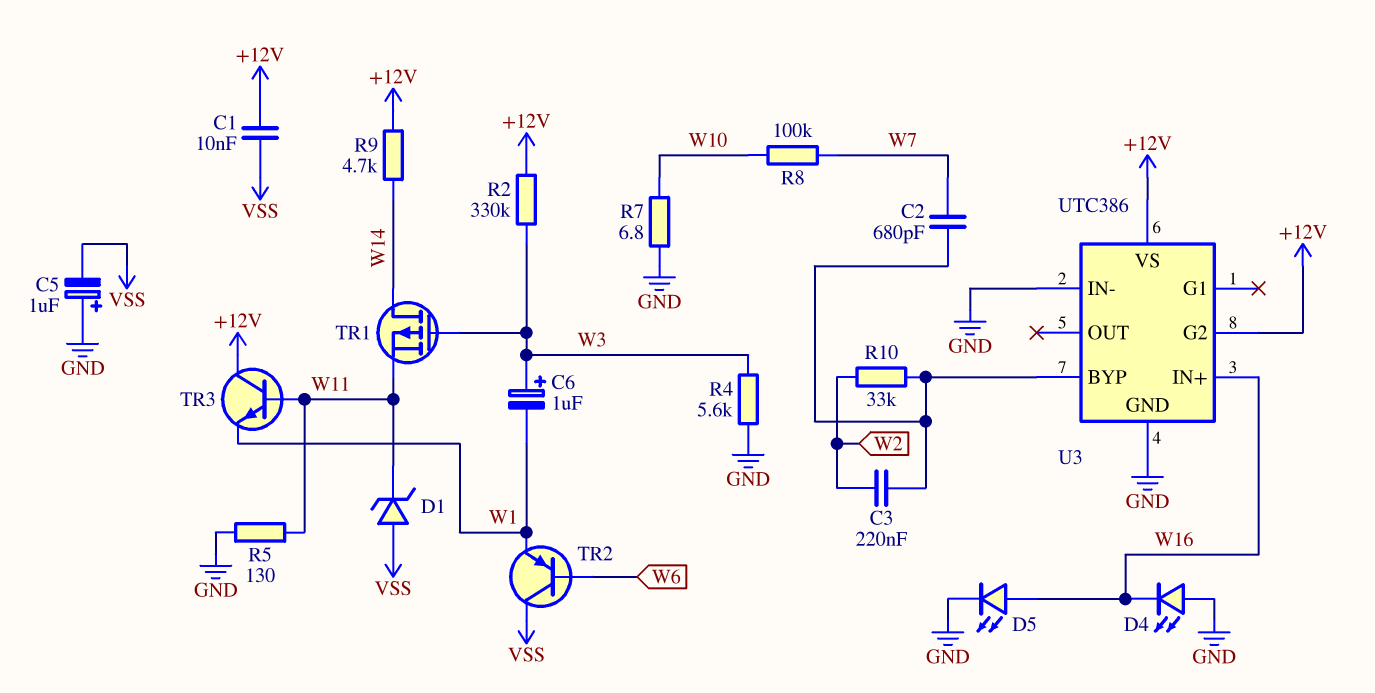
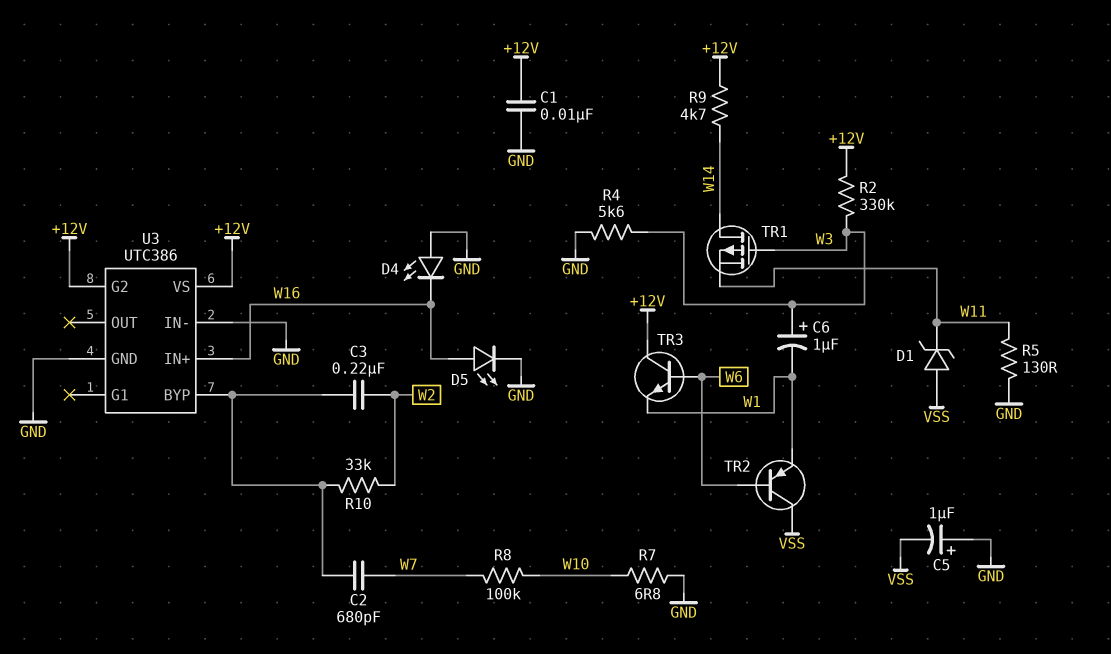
C1: 10nF (+12V, VSS) -> 10nF (+12V, GND)
TR3: NPN (B W11, C +12V, E W1) -> NPN (B W6, C +12V, E W1)

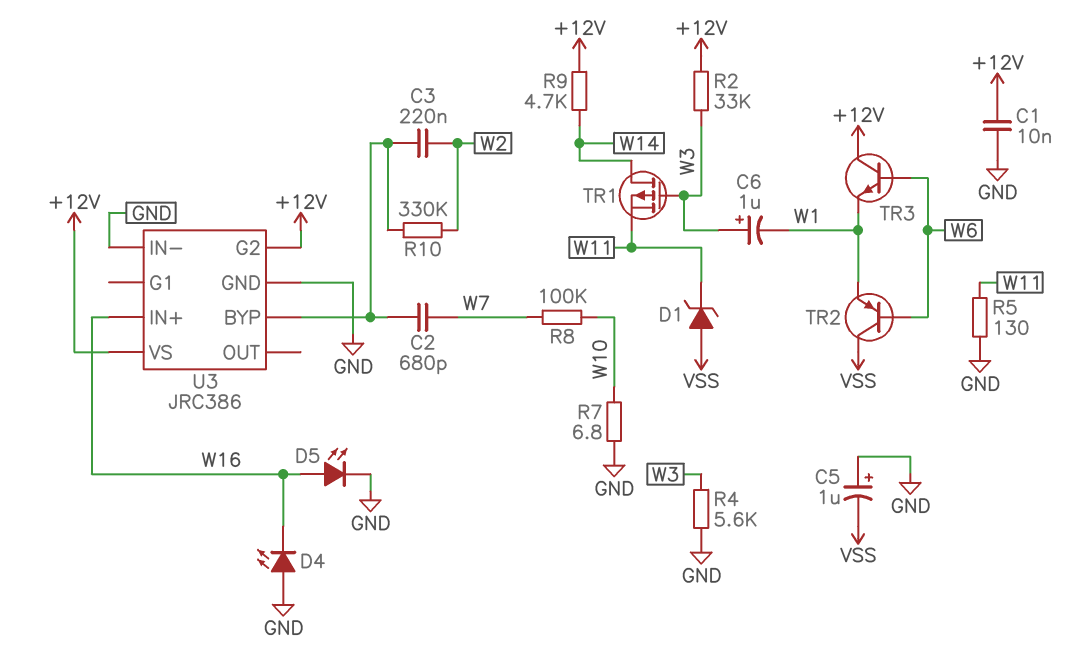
R2: 330k (+12V, W3) -> 33k (+12V, W3)
R10: 33k (U3/BYP, W2) -> 330k (U3/BYP, W2)
U3: UTC386 -> JRC386

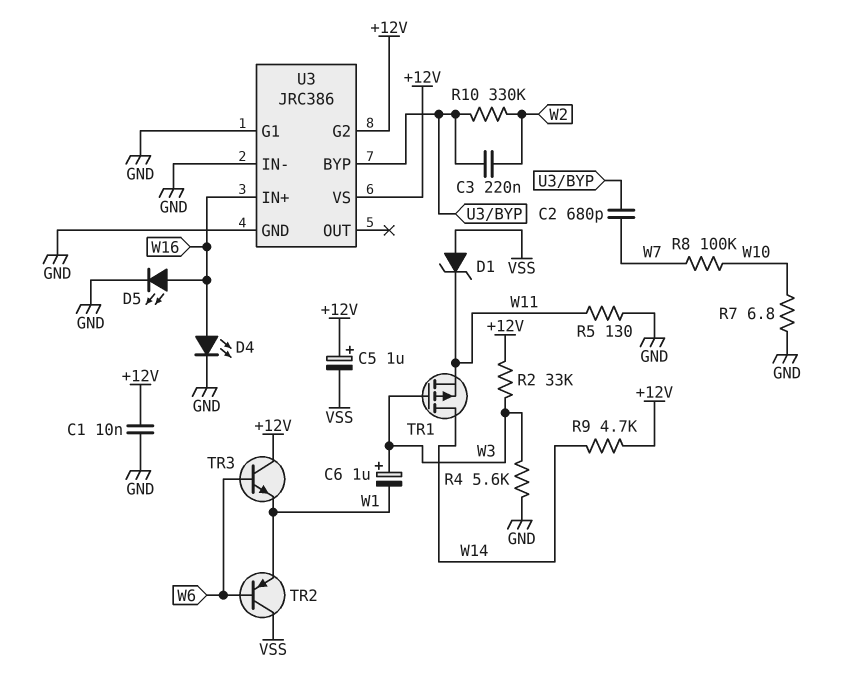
C5: 1uF (plus GND, minus VSS) -> 1uF (plus +12V, minus VSS)
D4: LED (A GND, K W16) -> LED (A W16, K GND)
U3 pin G1: none -> GND

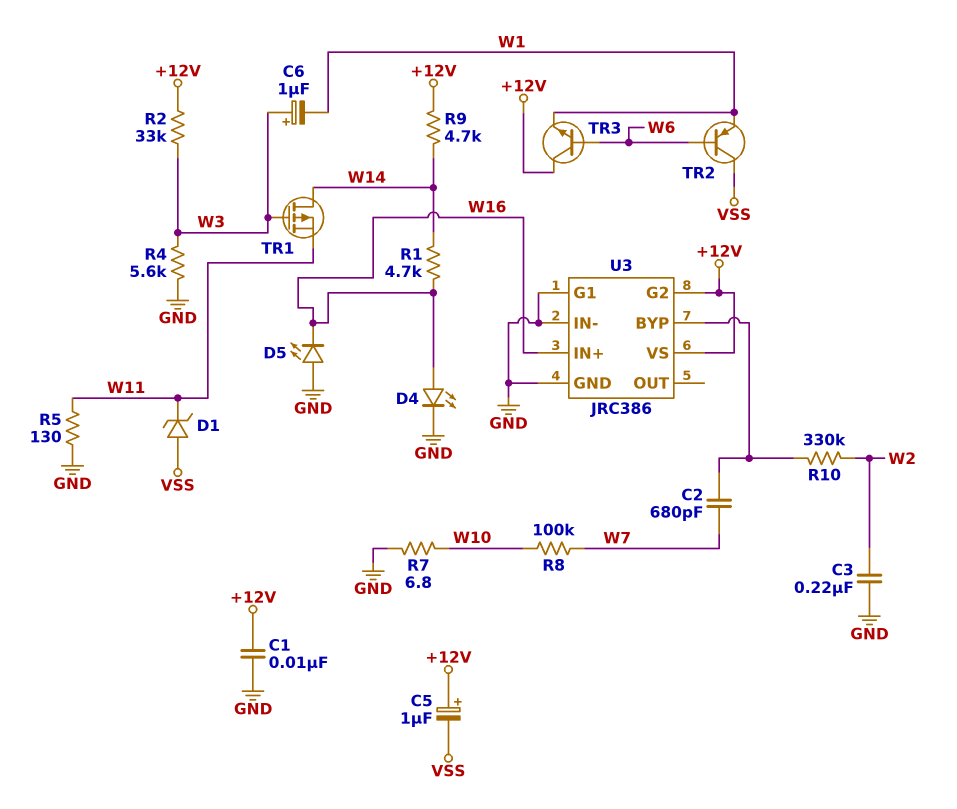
C3: 220nF (U3/BYP, W2) -> 220nF (GND, W2)
D5: LED (A W16, K GND) -> LED (A GND, K W16)
R1: none -> 4.7k (W14, W16)

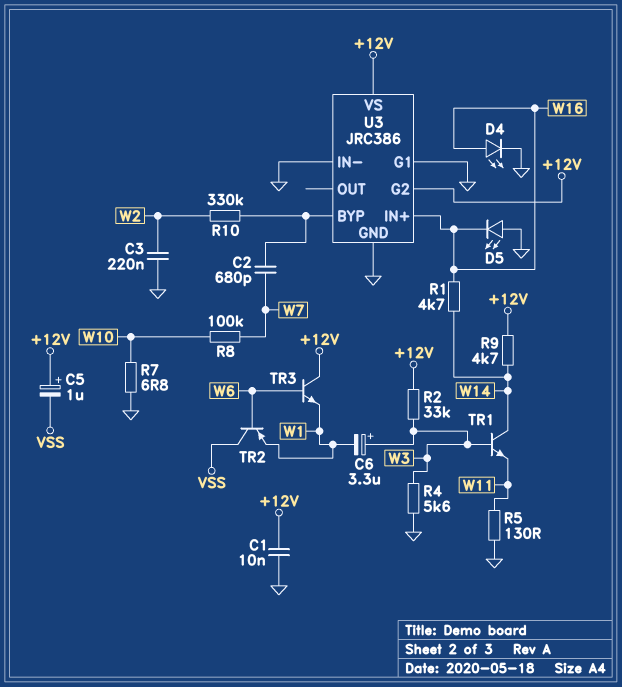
C6: 1uF (plus W3, minus W1) -> 3.3uF (plus W3, minus W1)
D1: zener (A VSS, K W11) -> none
TR1: PMOS (G W3, D W14, S W11) -> NPN (B W3, C W14, E W11)

